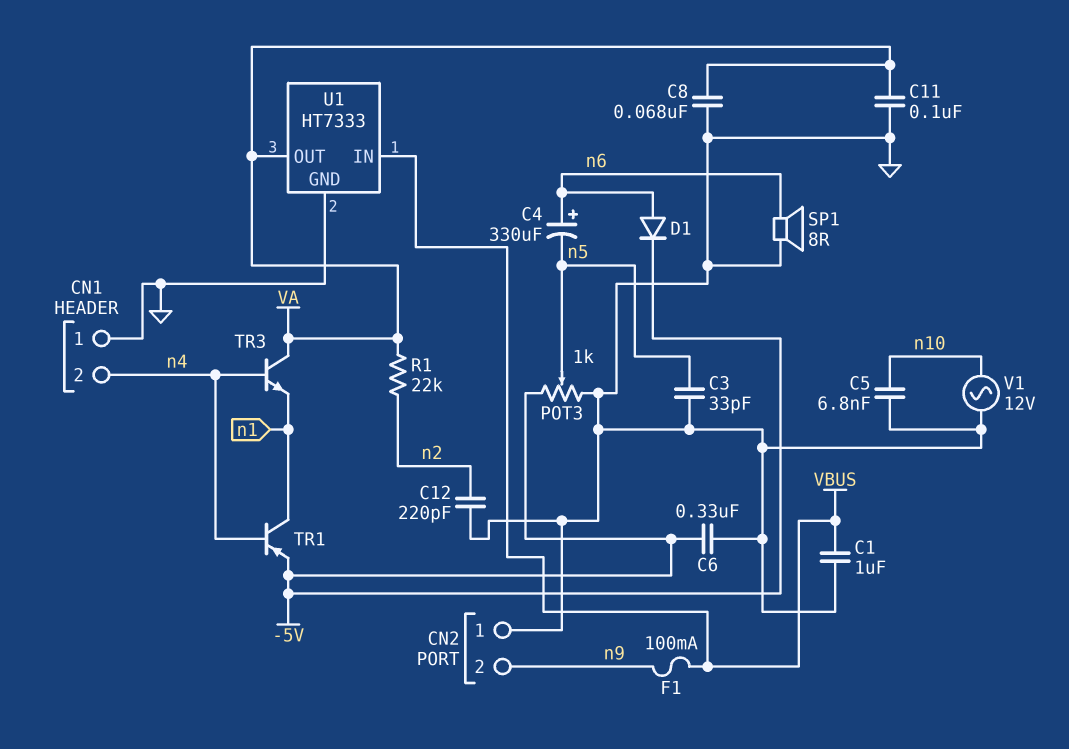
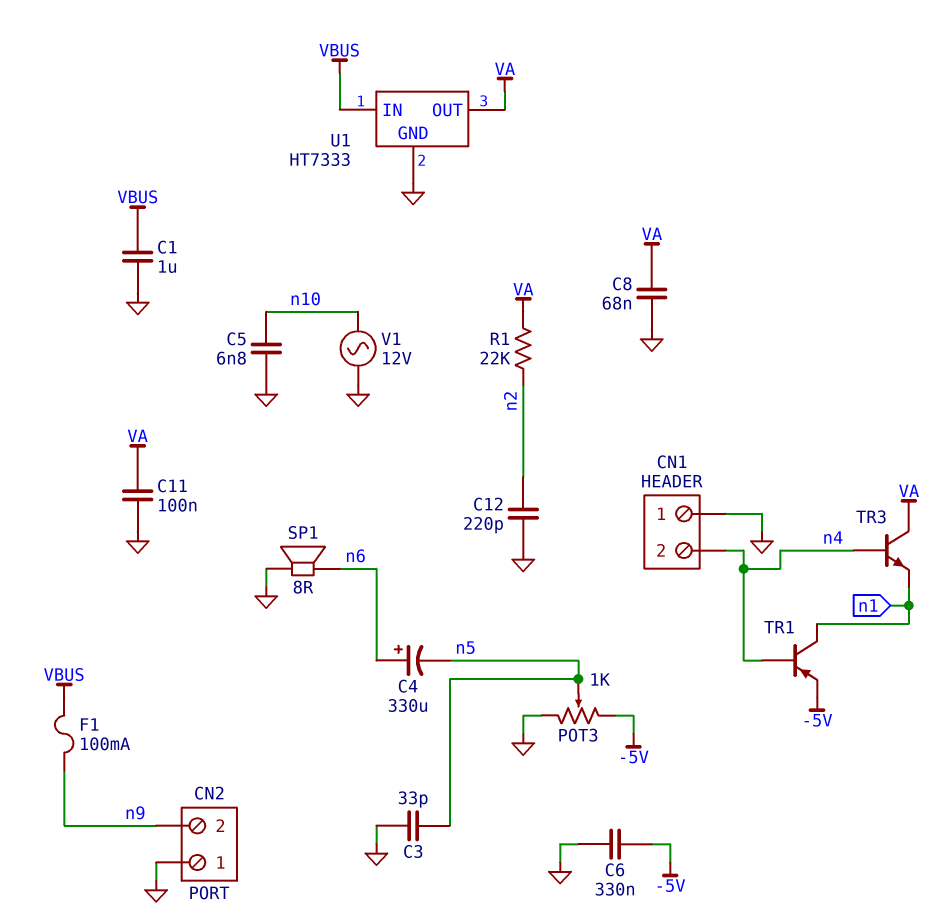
D1: diode (A n6, K -5V) -> none

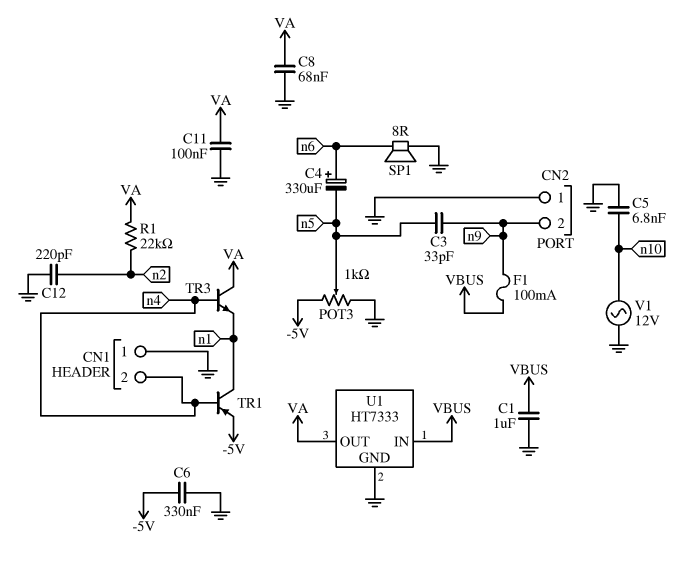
C3: 33pF (GND, n5) -> 33pF (n5, n9)

